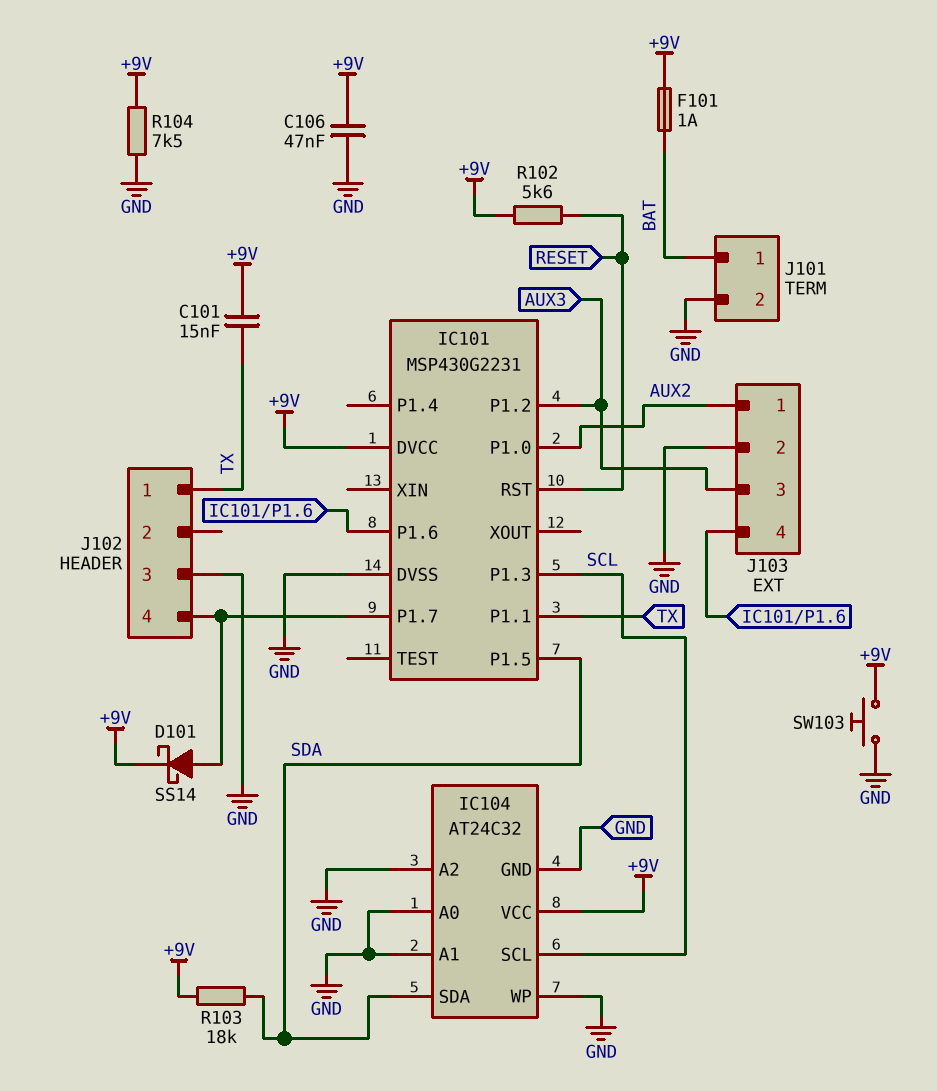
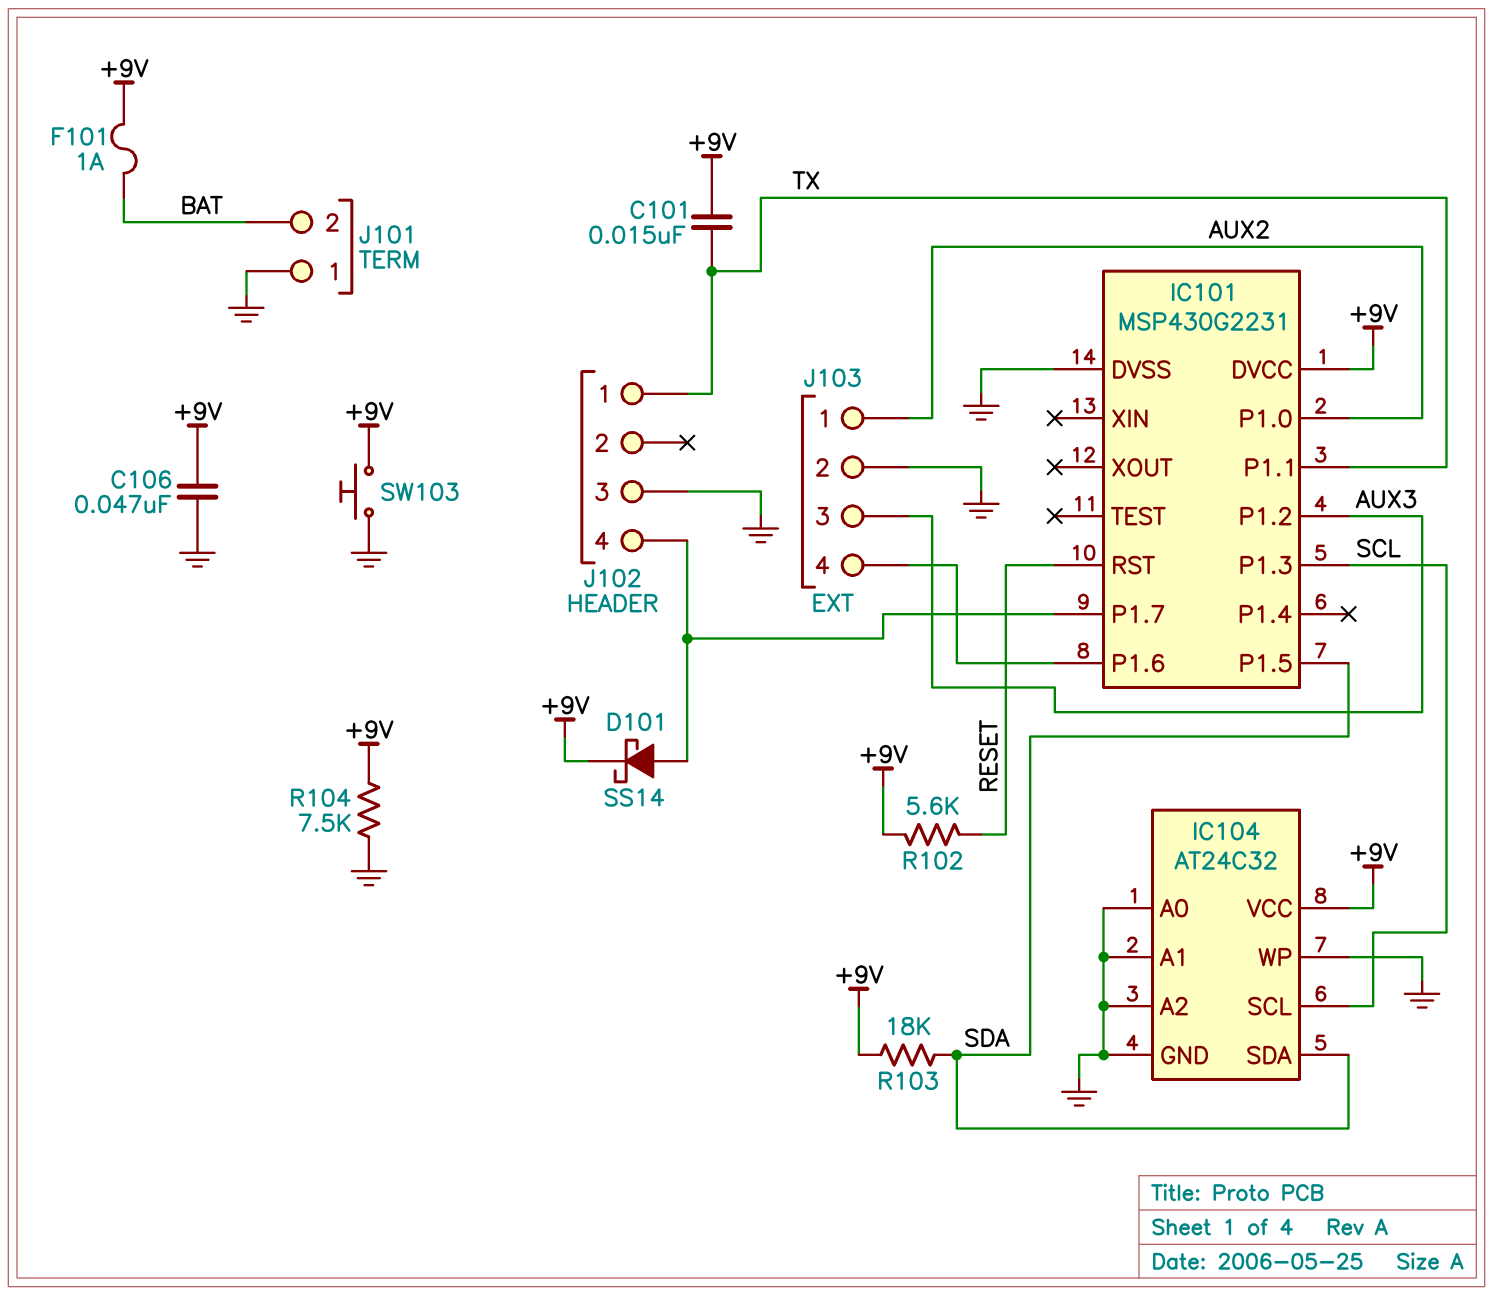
J101 pin 1: BAT -> GND
J101 pin 2: GND -> BAT

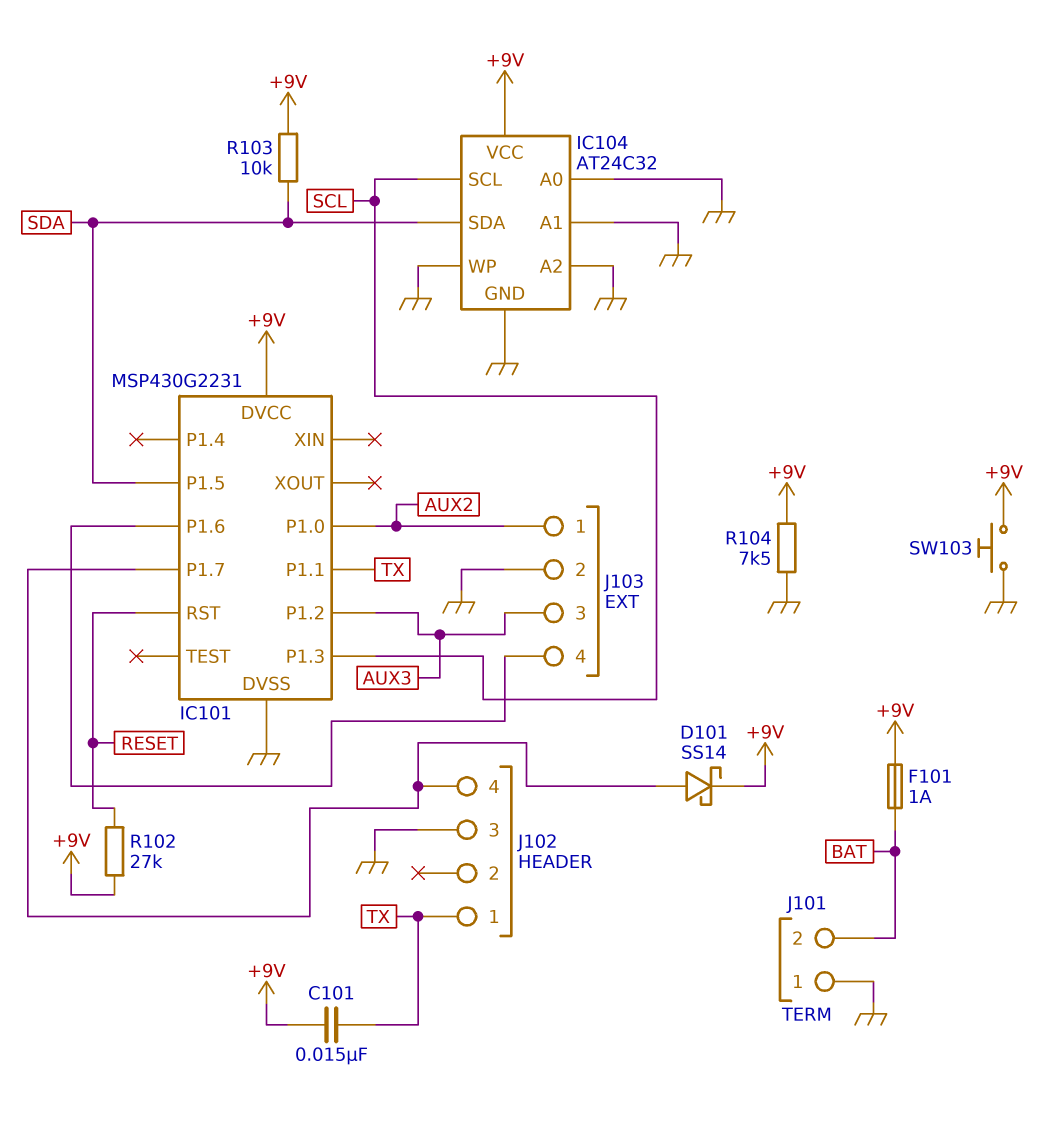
C106: 47nF (+9V, GND) -> none
R102: 5.6k (+9V, RESET) -> 27k (+9V, RESET)
R103: 18k (+9V, SDA) -> 10k (+9V, SDA)

